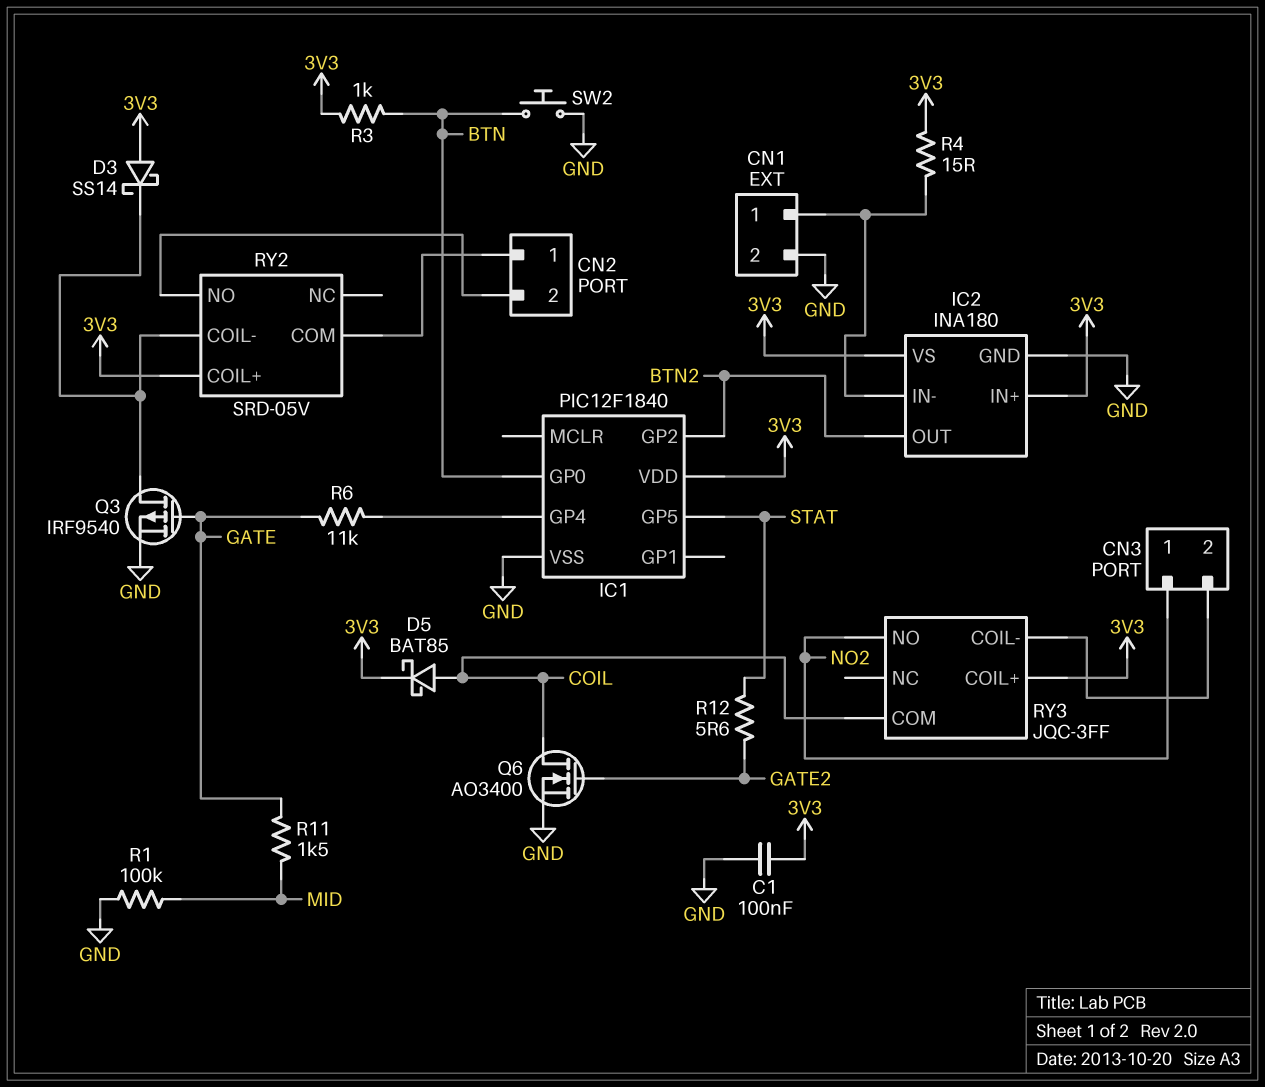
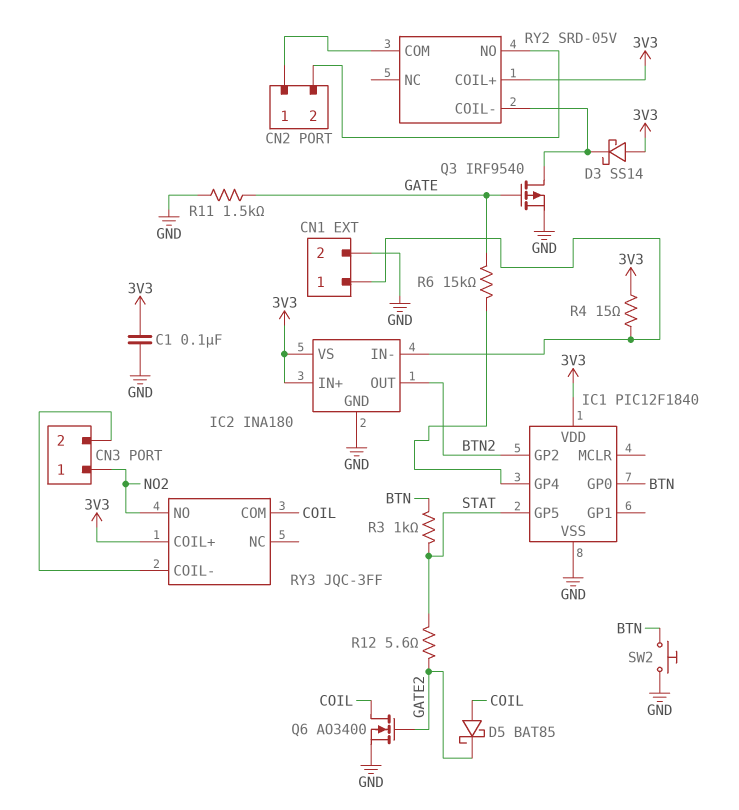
D5: schottky BAT85 (A COIL, K 3V3) -> schottky BAT85 (A COIL, K GATE2)
R1: 100k (GND, MID) -> none
R3: 1k (3V3, BTN) -> 1k (BTN, STAT)
R6: 11k (GATE, IC1/GP4) -> 15k (GATE, IC1/GP4)
R11: 1.5k (GATE, MID) -> 1.5k (GATE, GND)

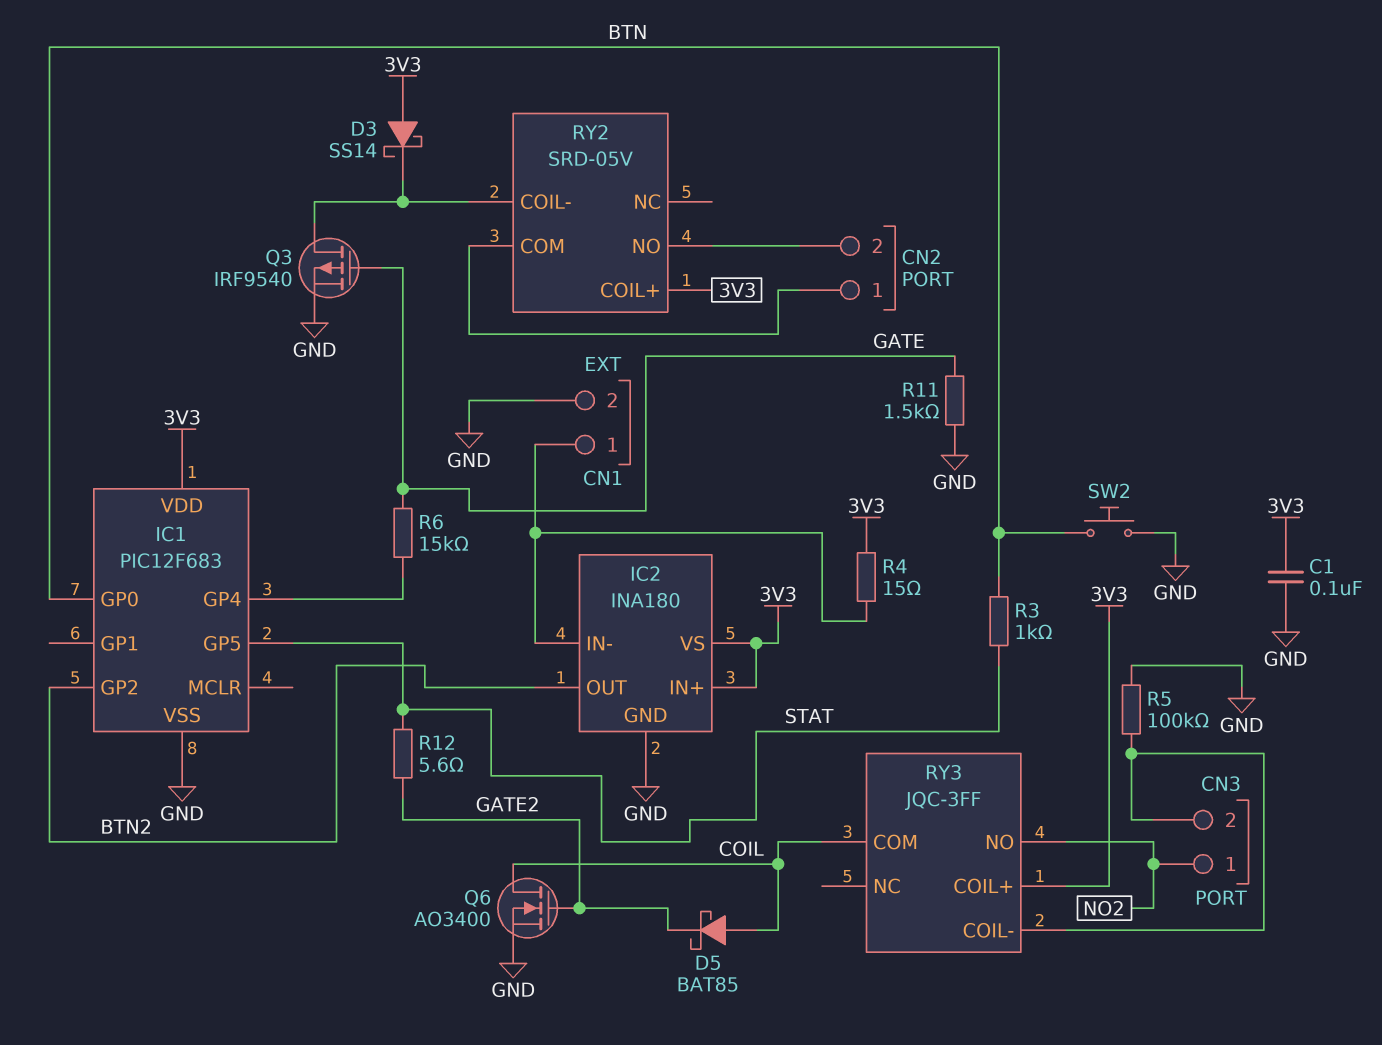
IC1: PIC12F1840 -> PIC12F683
R5: none -> 100k (CN3/2, GND)

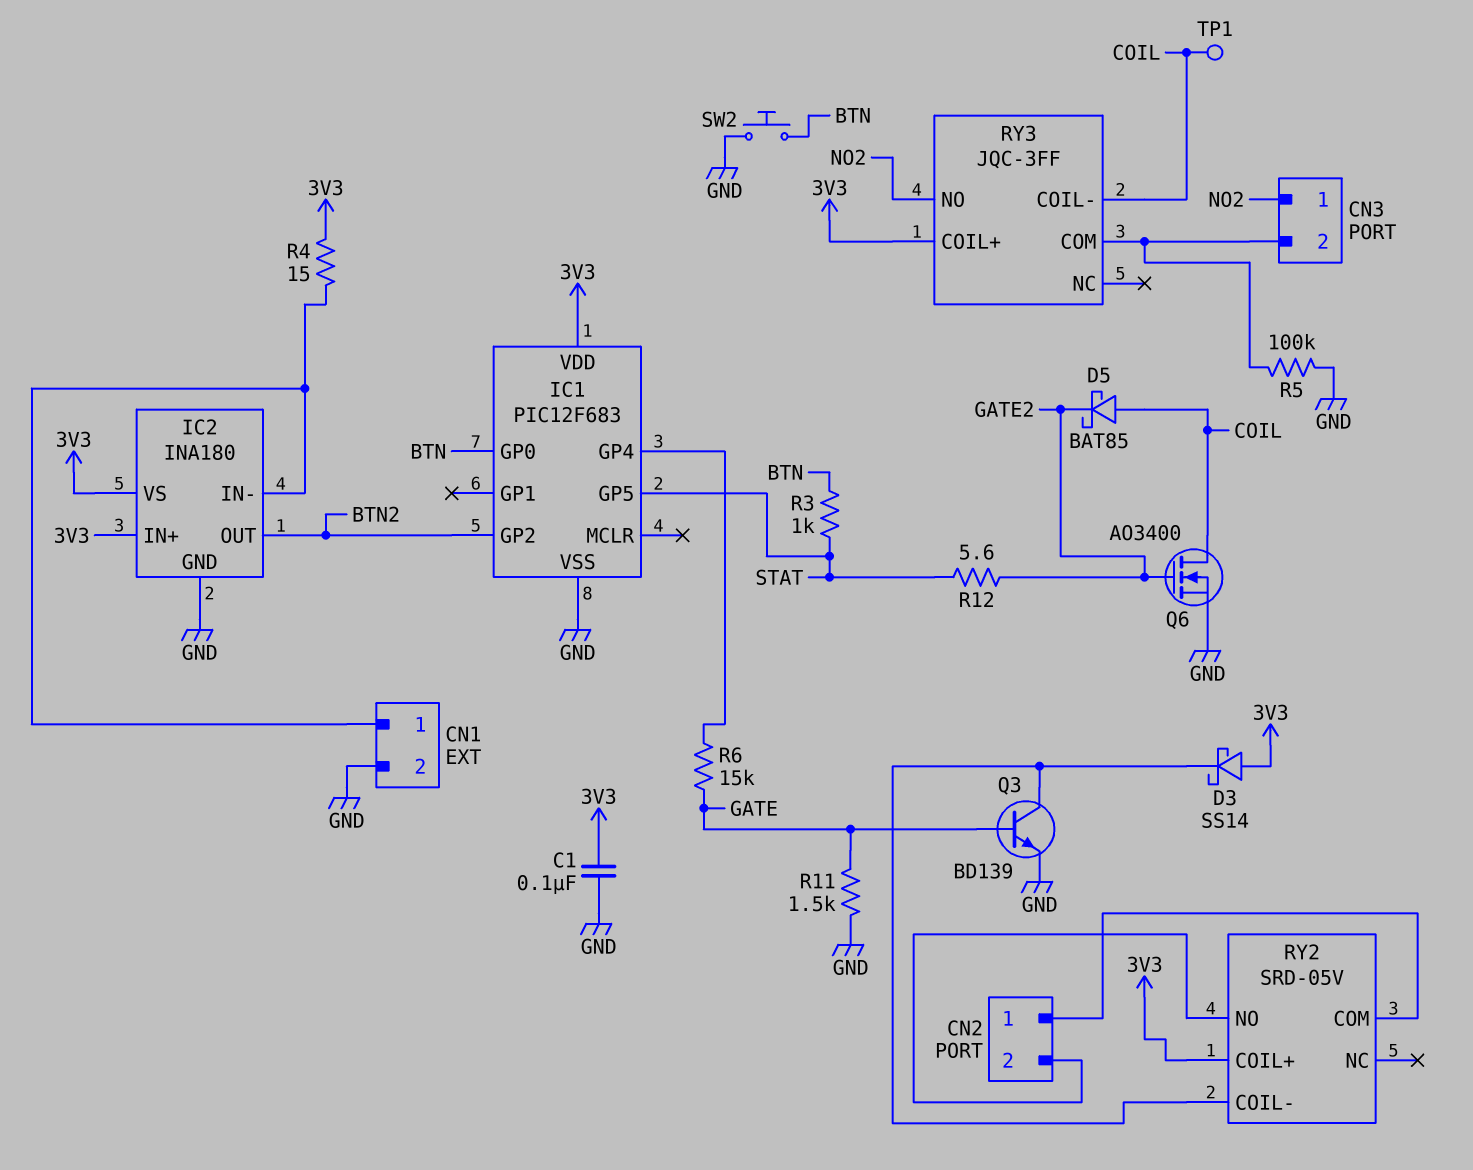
Q3: PMOS IRF9540 (G GATE, D RY2/COIL-, S GND) -> NPN BD139 (B GATE, C RY2/COIL-, E GND)
RY3 pin COIL-: CN3/2 -> COIL
RY3 pin COM: COIL -> CN3/2
TP1: none -> test point (COIL)

